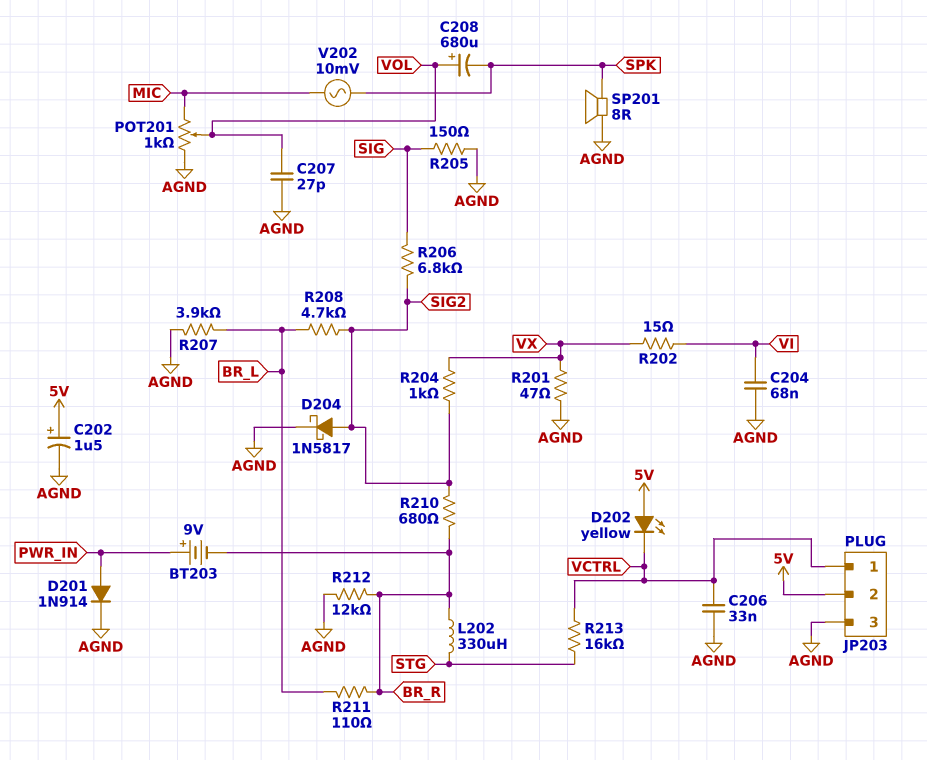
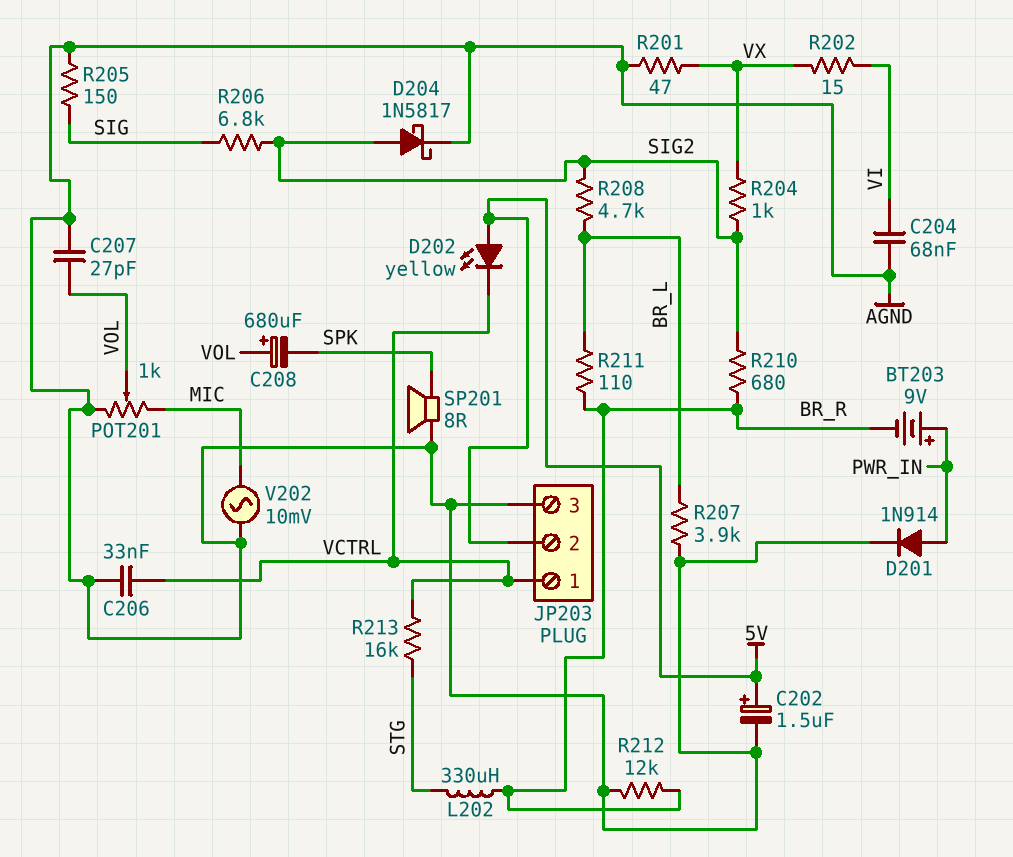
V202: AC 10mV (MIC, SPK) -> AC 10mV (AGND, MIC)

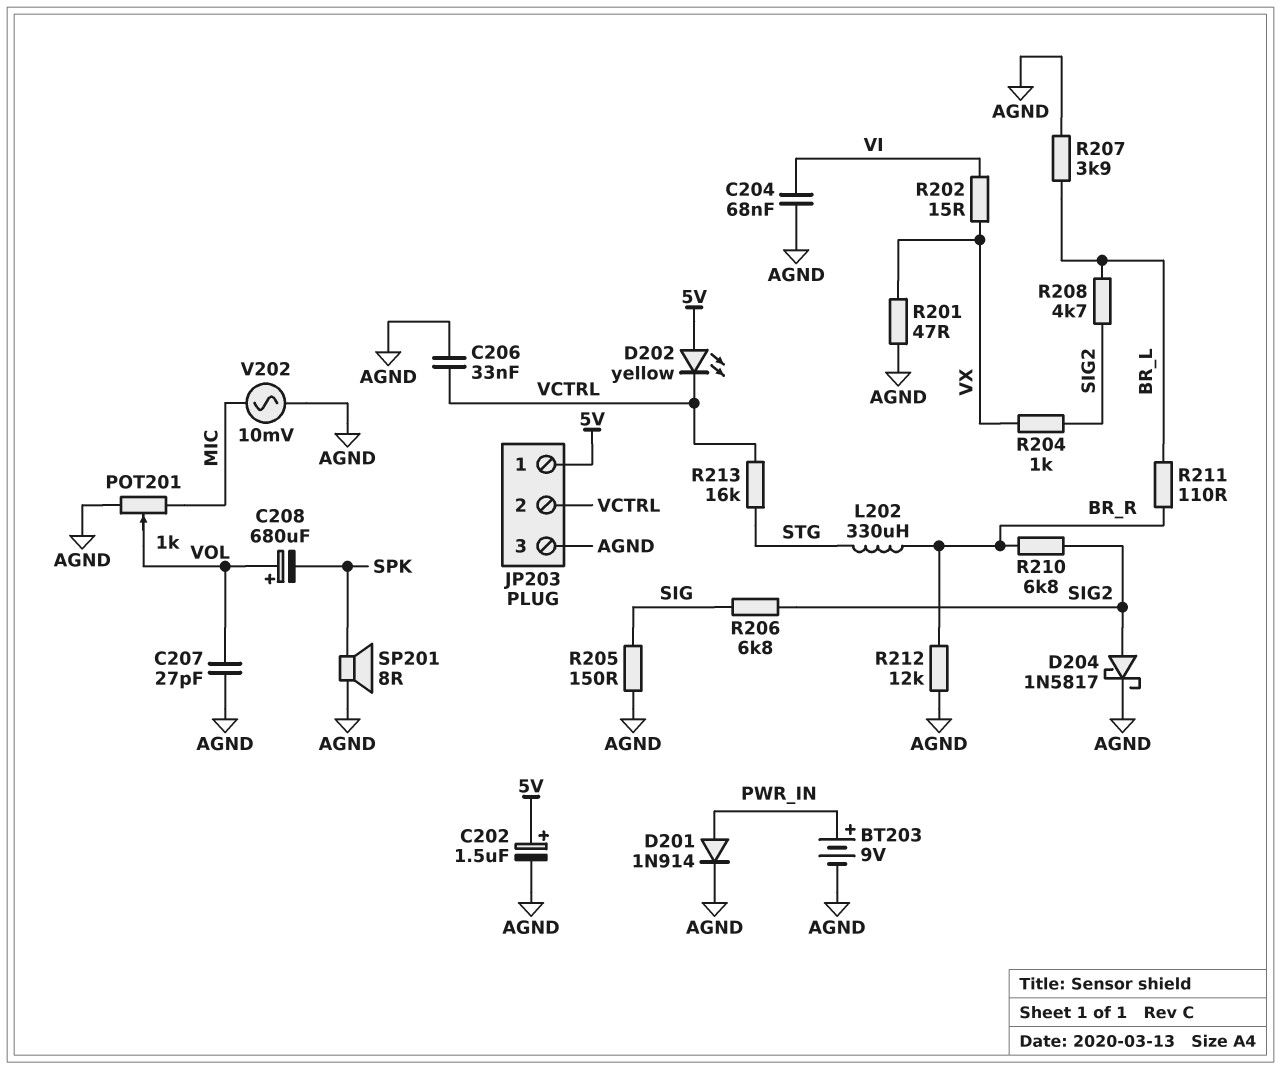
BT203: 9V (plus PWR_IN, minus BR_R) -> 9V (plus PWR_IN, minus AGND)
JP203 pin 1: VCTRL -> 5V
JP203 pin 2: 5V -> VCTRL
R210: 680 (BR_R, SIG2) -> 6.8k (BR_R, SIG2)

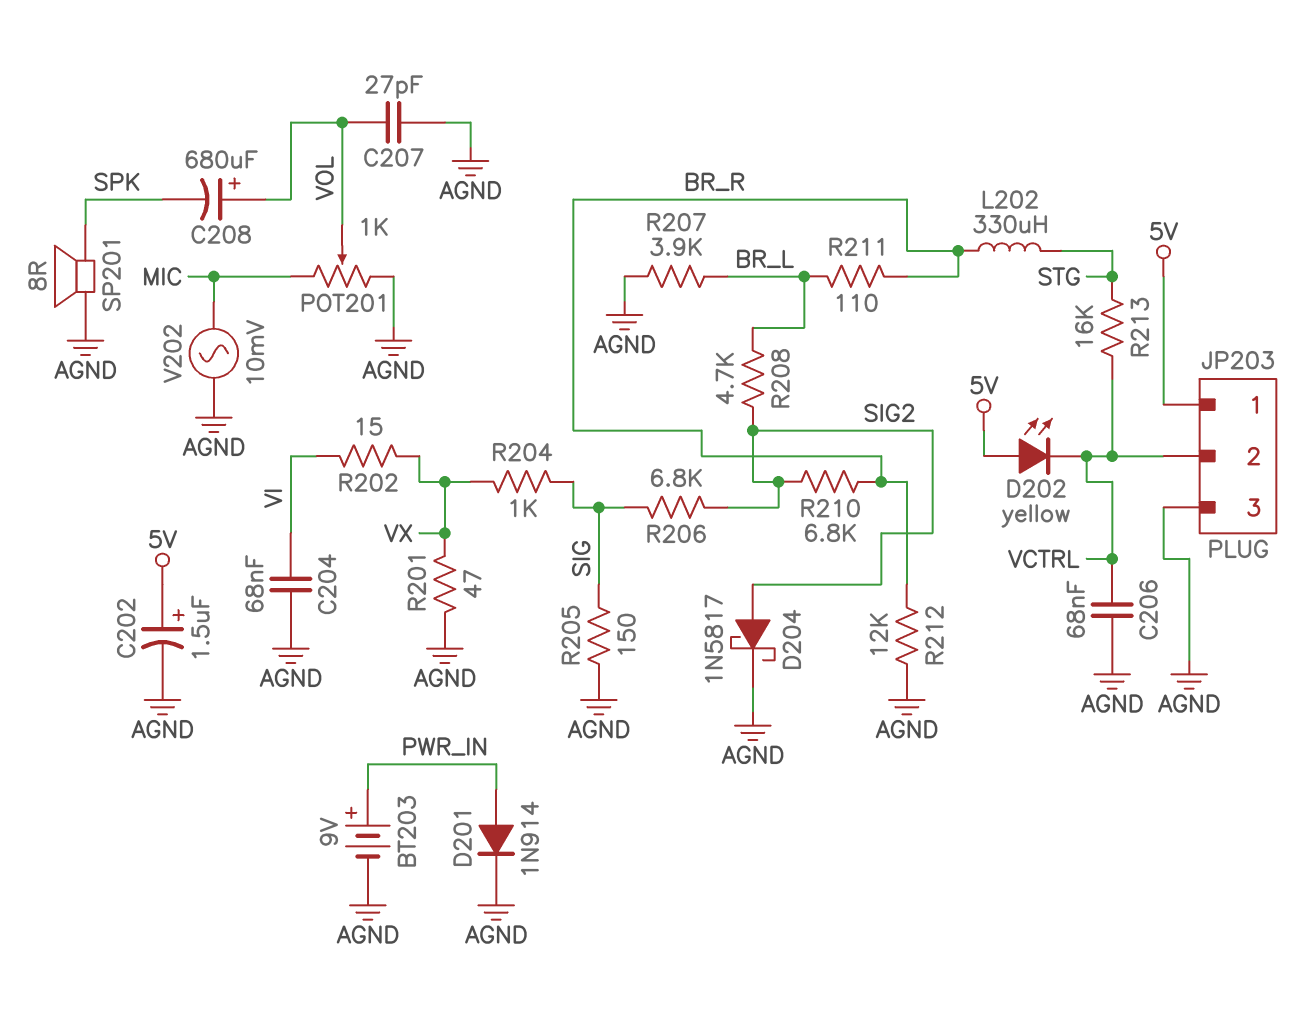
C206: 33nF (AGND, VCTRL) -> 68nF (AGND, VCTRL)
R204: 1k (SIG2, VX) -> 1k (SIG, VX)

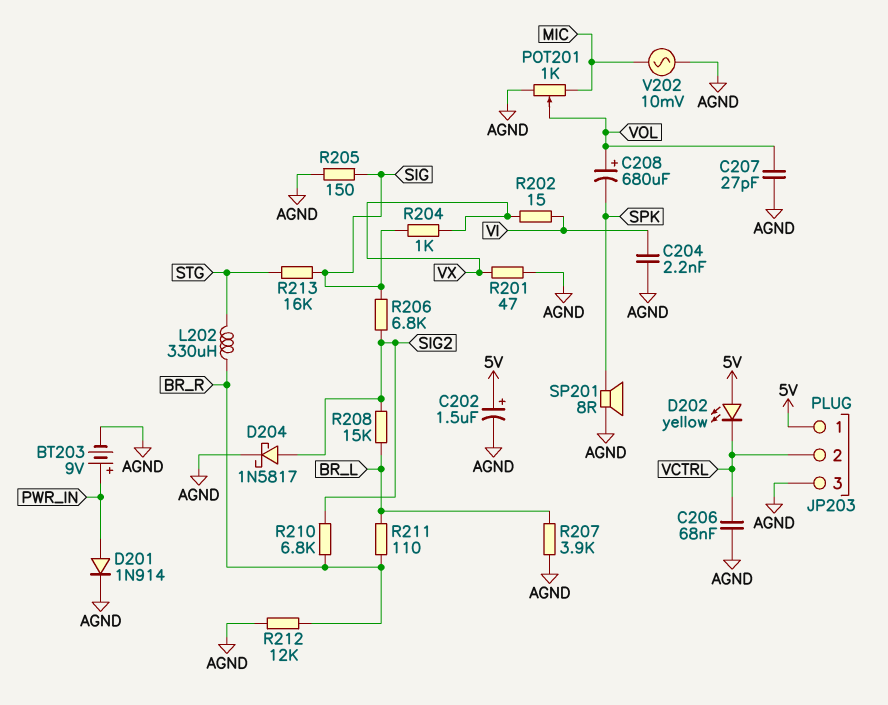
C204: 68nF (AGND, VI) -> 2.2nF (AGND, VI)
R208: 4.7k (BR_L, SIG2) -> 15k (BR_L, SIG2)
R213: 16k (STG, VCTRL) -> 16k (SIG, STG)

